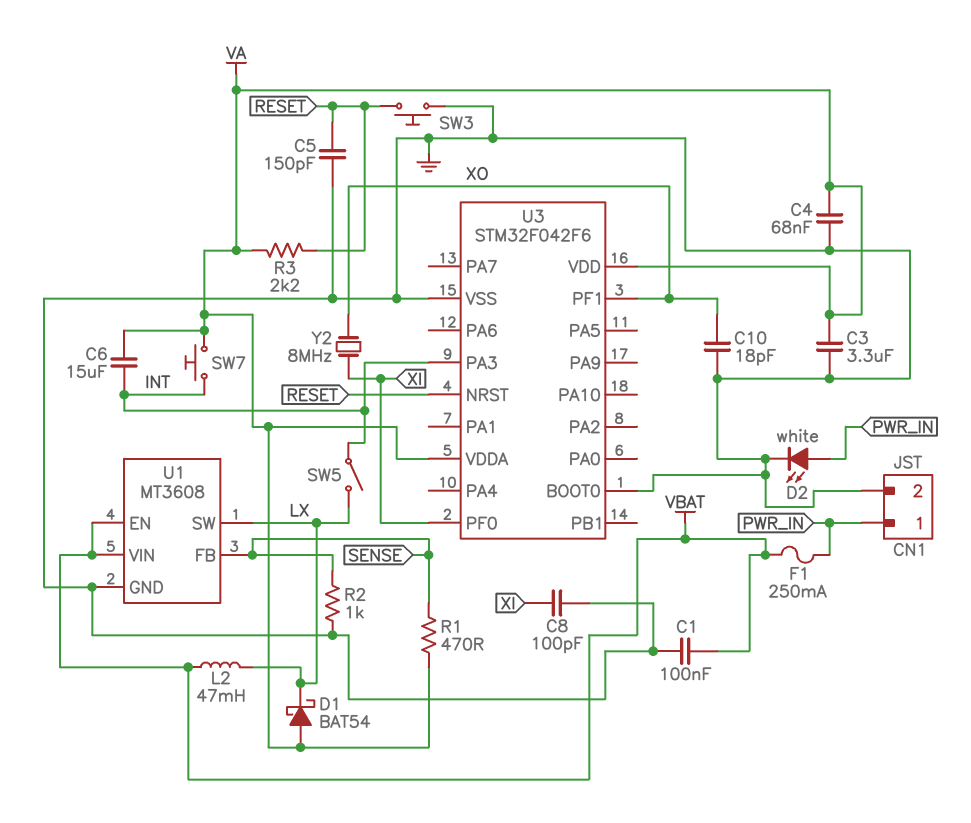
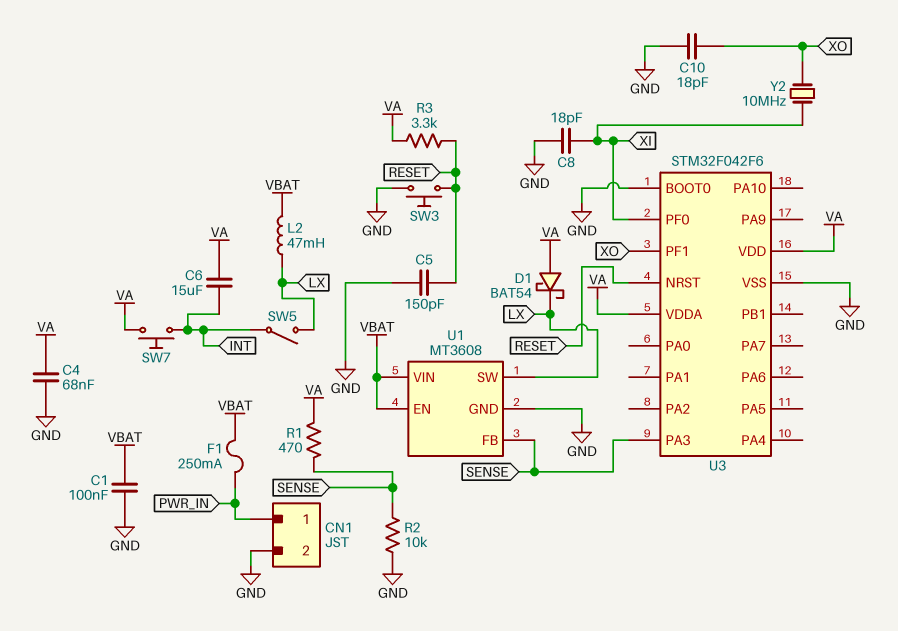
C3: 3.3uF (GND, VA) -> none
C8: 100pF (GND, XI) -> 18pF (GND, XI)
D2: LED white (A PWR_IN, K GND) -> none
R2: 1k (GND, SENSE) -> 10k (GND, SENSE)
R3: 2.2k (RESET, VA) -> 3.3k (RESET, VA)
U3 pin PA3: INT -> SENSE
Y2: 8MHz (XI, XO) -> 10MHz (XI, XO)

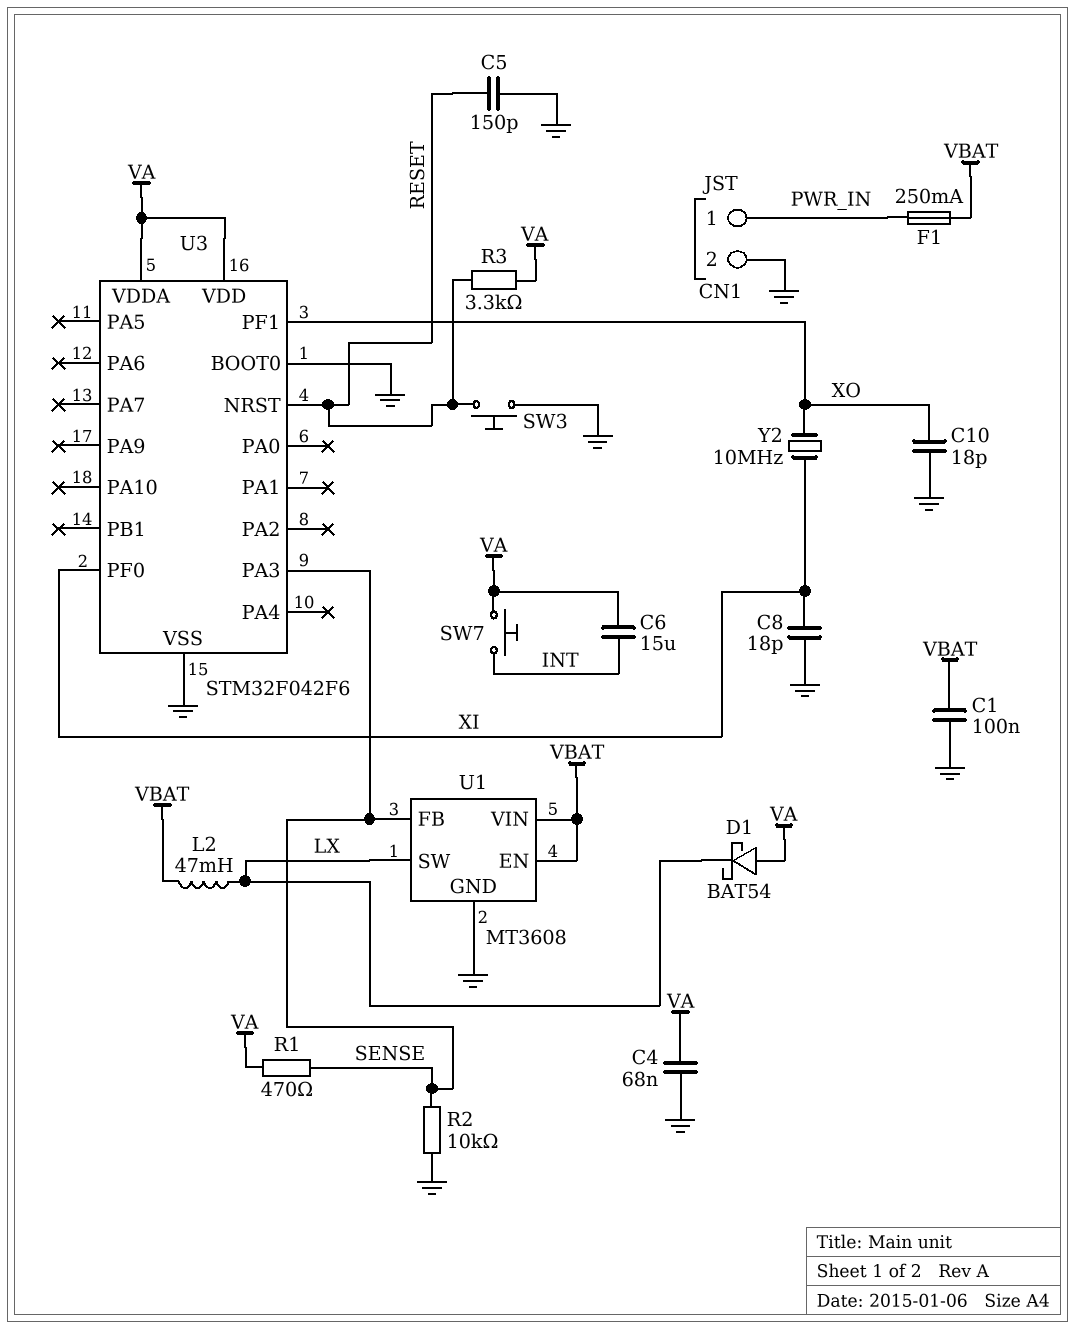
SW5: switch (INT, LX) -> none

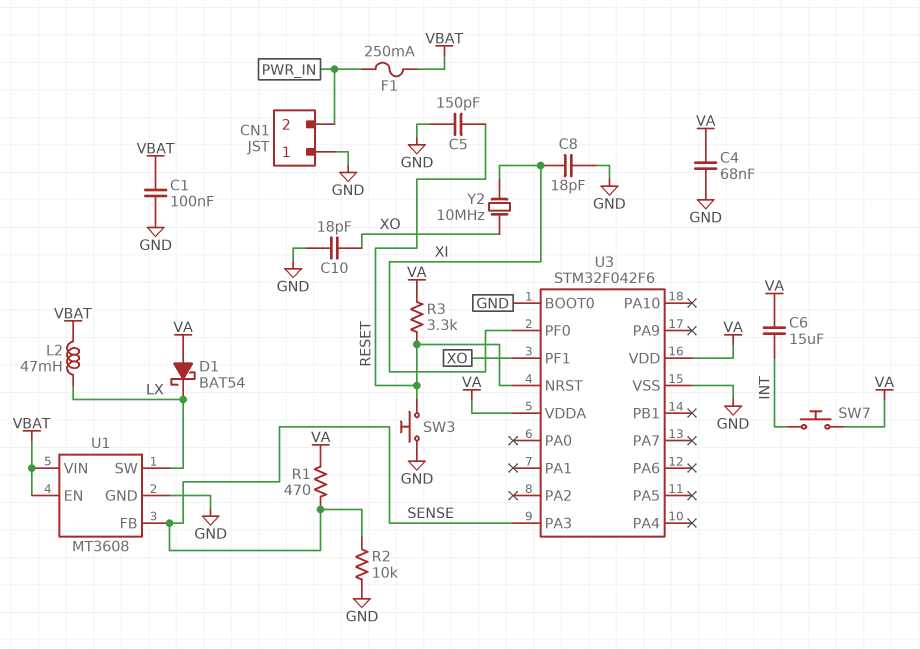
CN1 pin 1: PWR_IN -> GND
CN1 pin 2: GND -> PWR_IN

